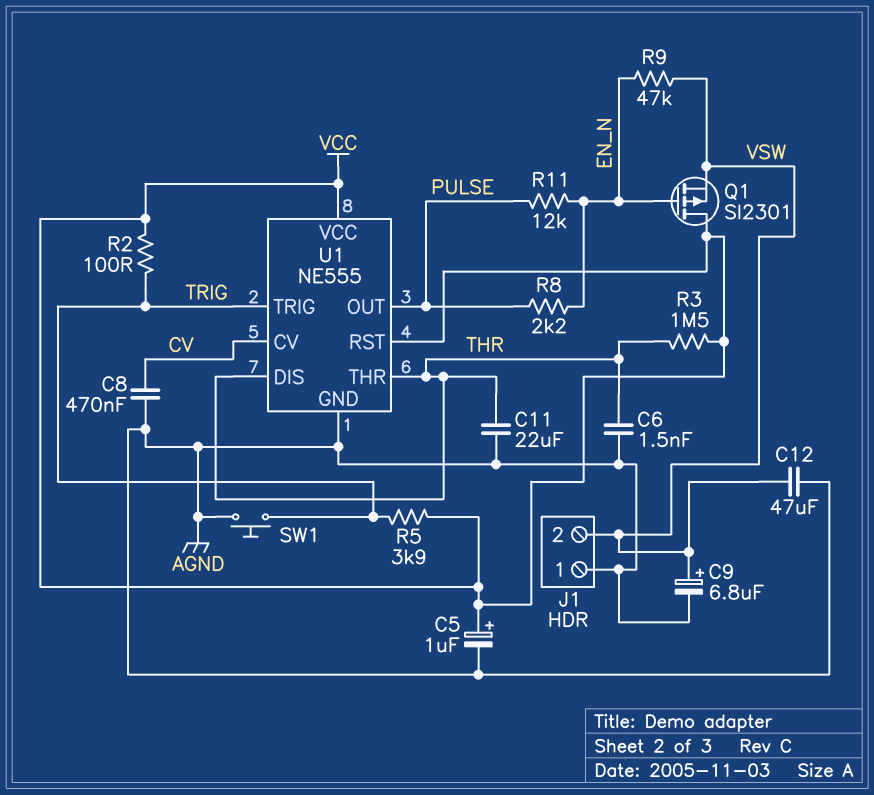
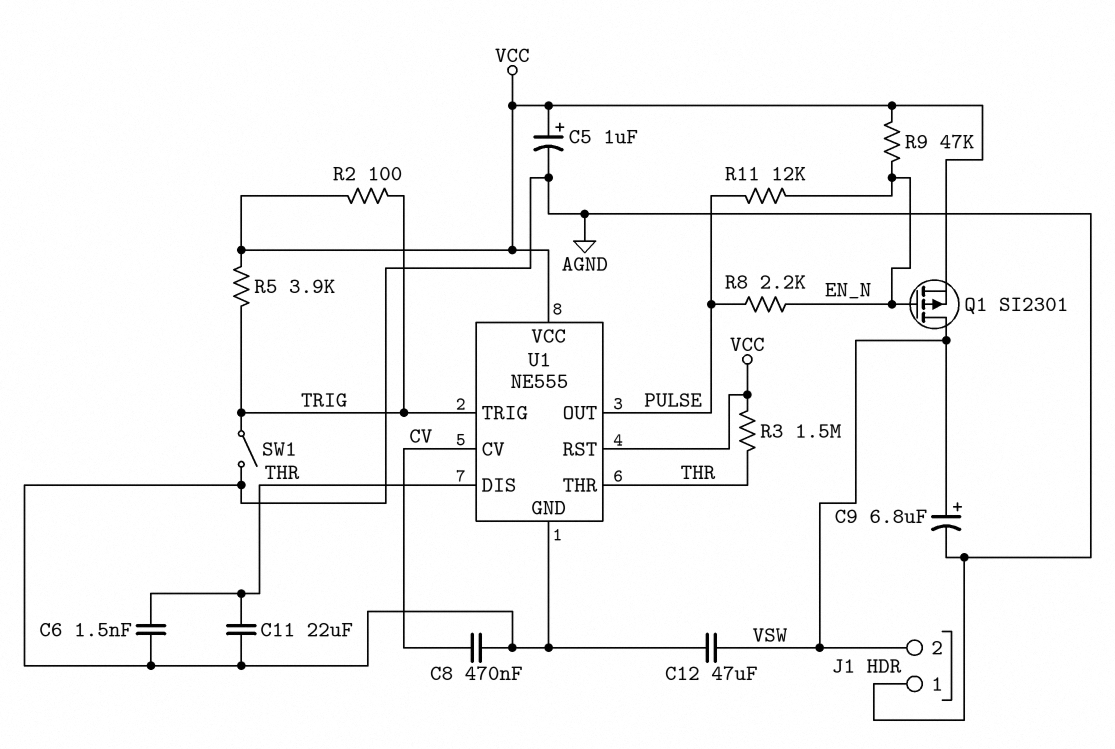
Q1: PMOS SI2301 (G EN_N, D VCC, S VSW) -> PMOS SI2301 (G EN_N, D VSW, S VCC)
R9: 47k (EN_N, VSW) -> 47k (EN_N, VCC)
SW1: button (AGND, TRIG) -> switch (AGND, TRIG)

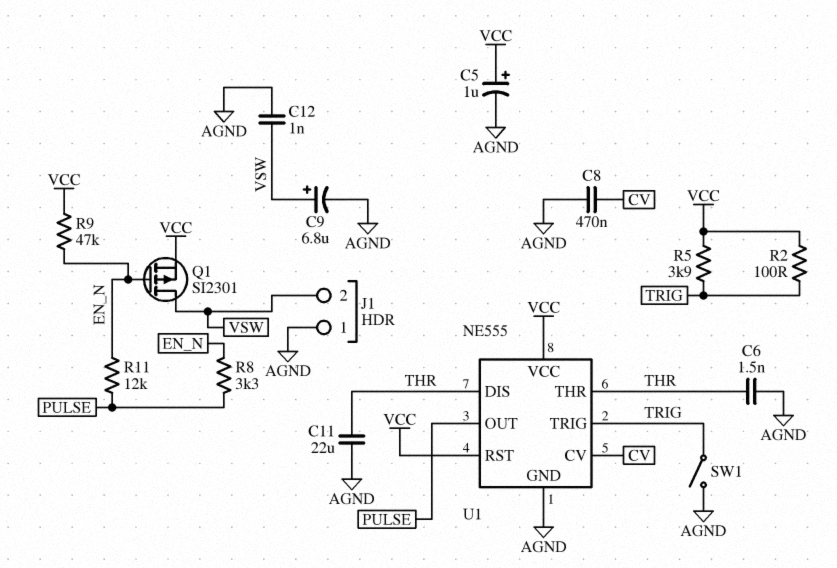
C12: 47uF (AGND, VSW) -> 1nF (AGND, VSW)
R3: 1.5M (THR, VCC) -> none
R8: 2.2k (EN_N, PULSE) -> 3.3k (EN_N, PULSE)

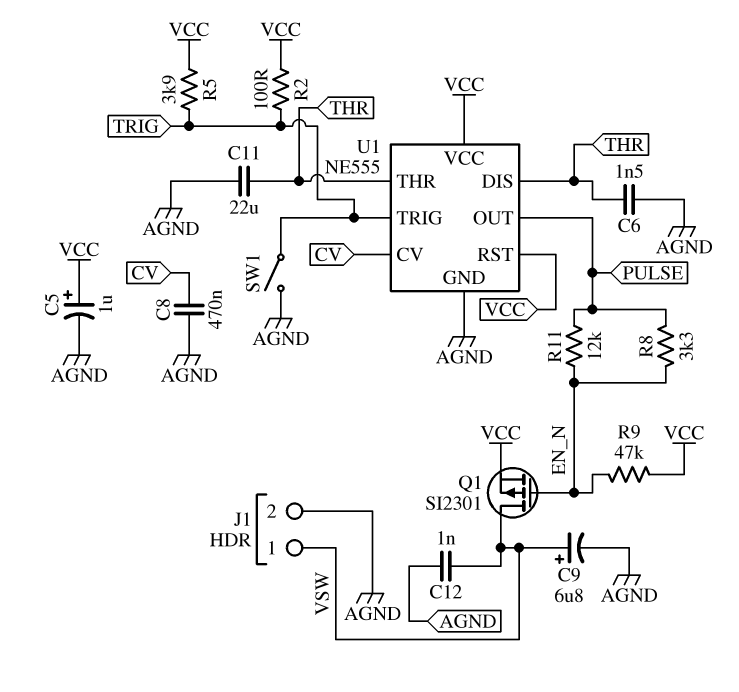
J1 pin 1: AGND -> VSW
J1 pin 2: VSW -> AGND

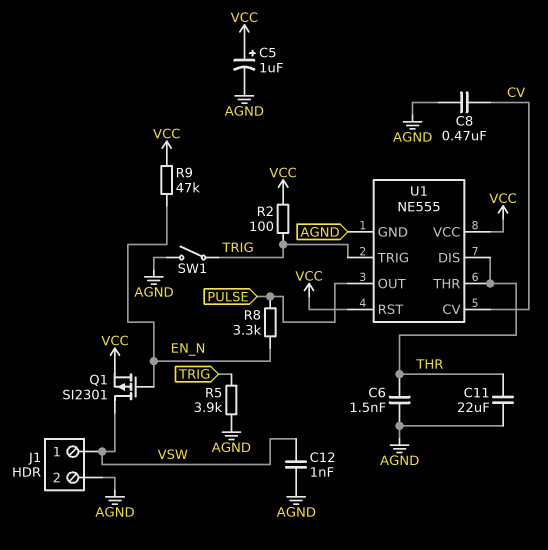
C9: 6.8uF (plus VSW, minus AGND) -> none
R5: 3.9k (TRIG, VCC) -> 3.9k (AGND, TRIG)
R11: 12k (EN_N, PULSE) -> none

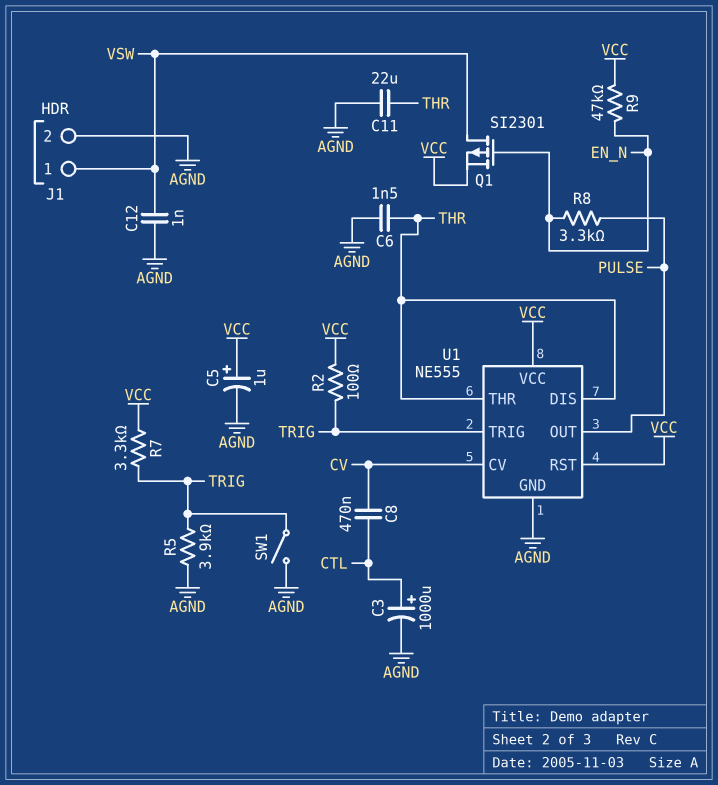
C3: none -> 1000uF (plus CTL, minus AGND)
C8: 470nF (AGND, CV) -> 470nF (CTL, CV)
R7: none -> 3.3k (TRIG, VCC)

